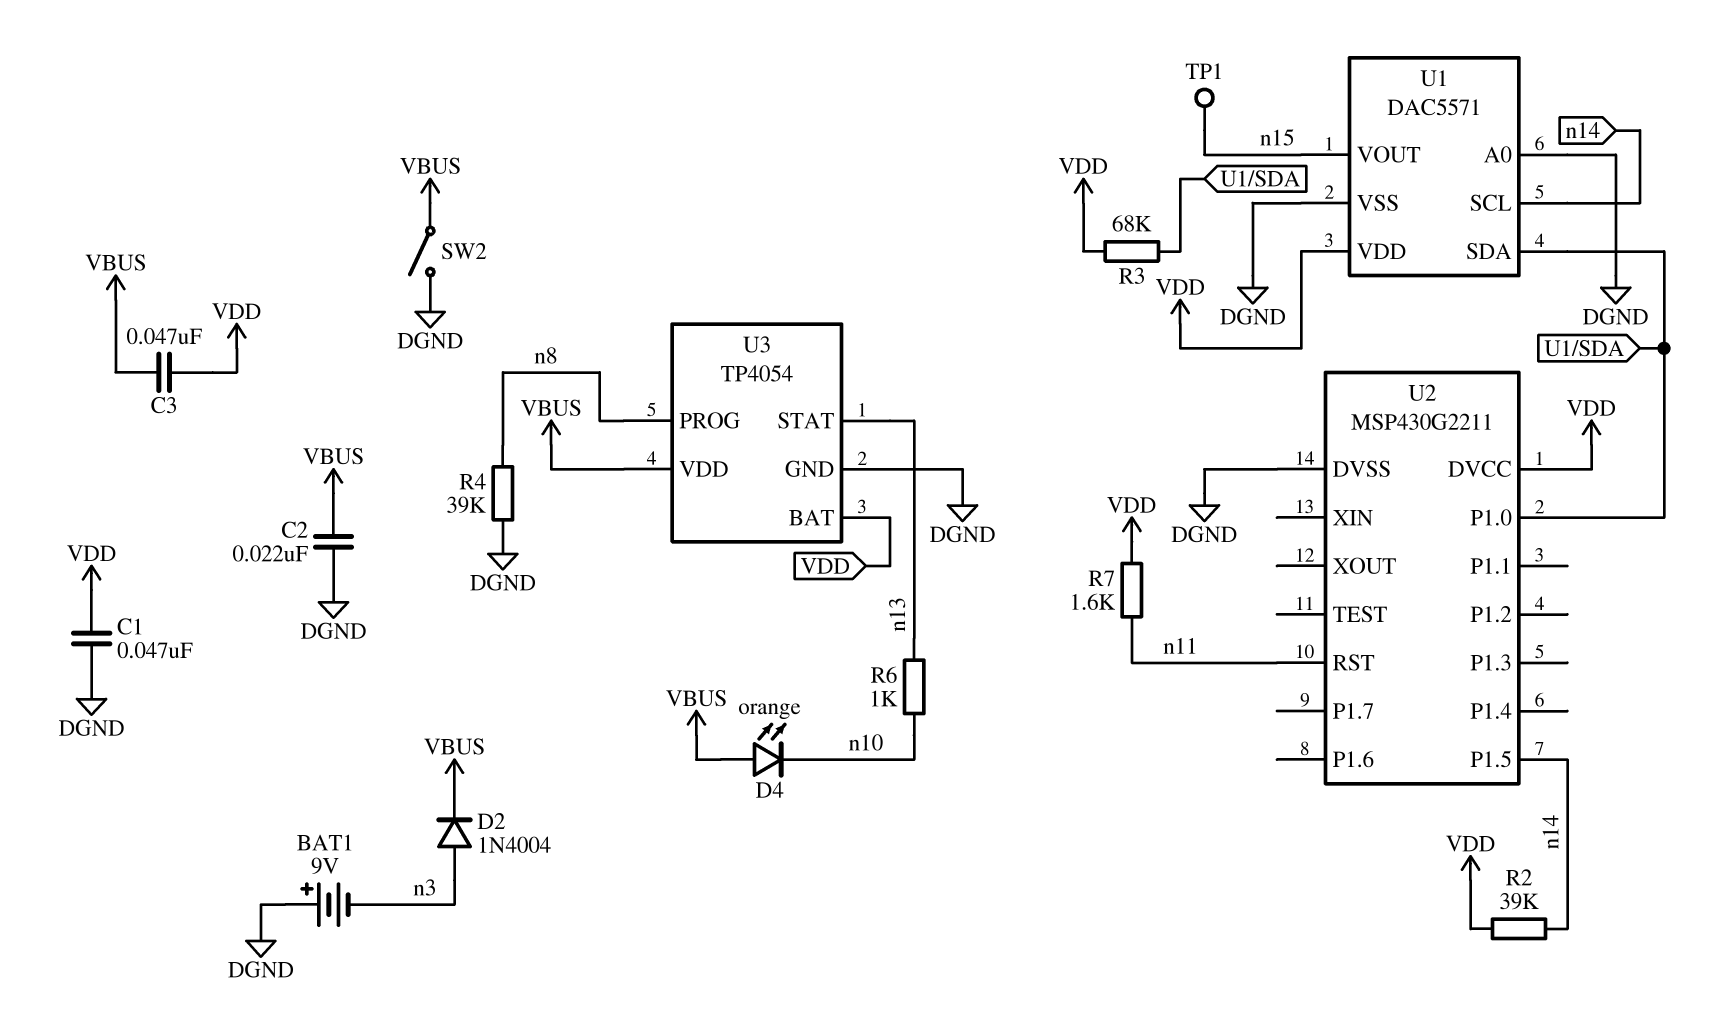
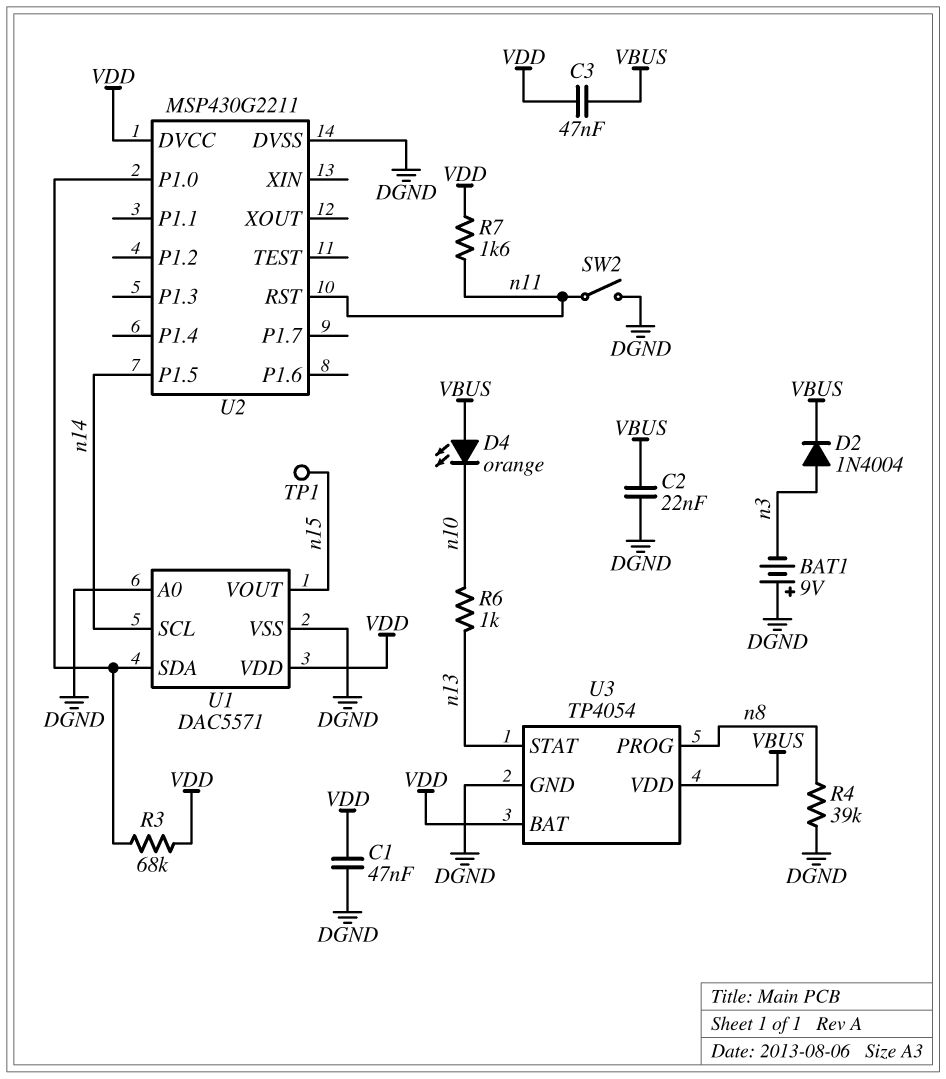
R2: 39k (VDD, n14) -> none
SW2: switch (DGND, VBUS) -> switch (DGND, n11)

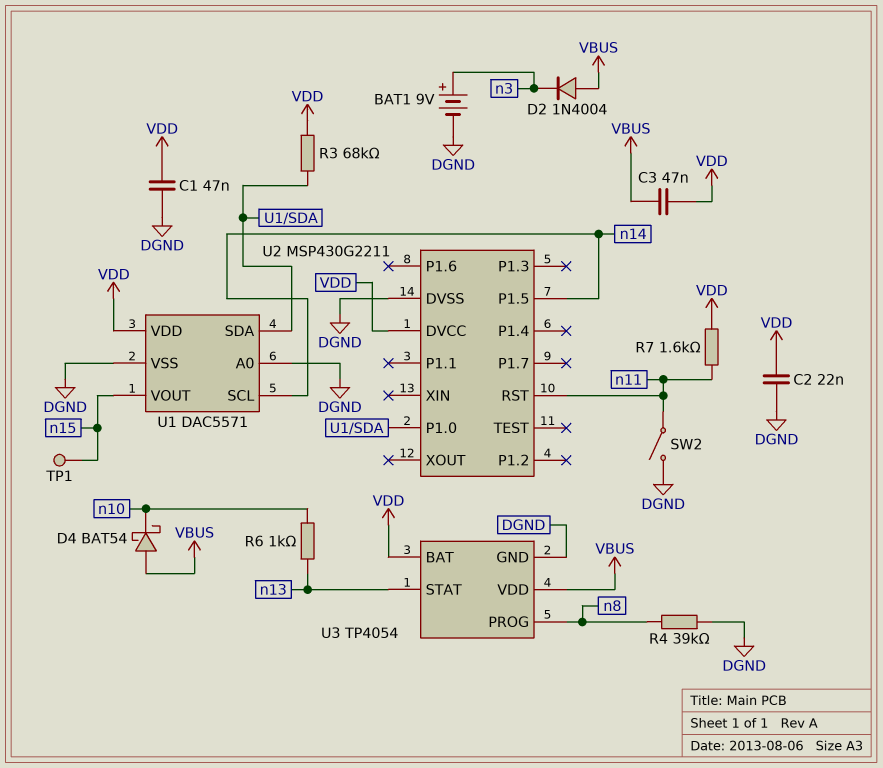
BAT1: 9V (plus DGND, minus n3) -> 9V (plus n3, minus DGND)
C2: 22nF (DGND, VBUS) -> 22nF (DGND, VDD)
D2: diode 1N4004 (A n3, K VBUS) -> diode 1N4004 (A VBUS, K n3)
D4: LED orange (A VBUS, K n10) -> schottky BAT54 (A VBUS, K n10)

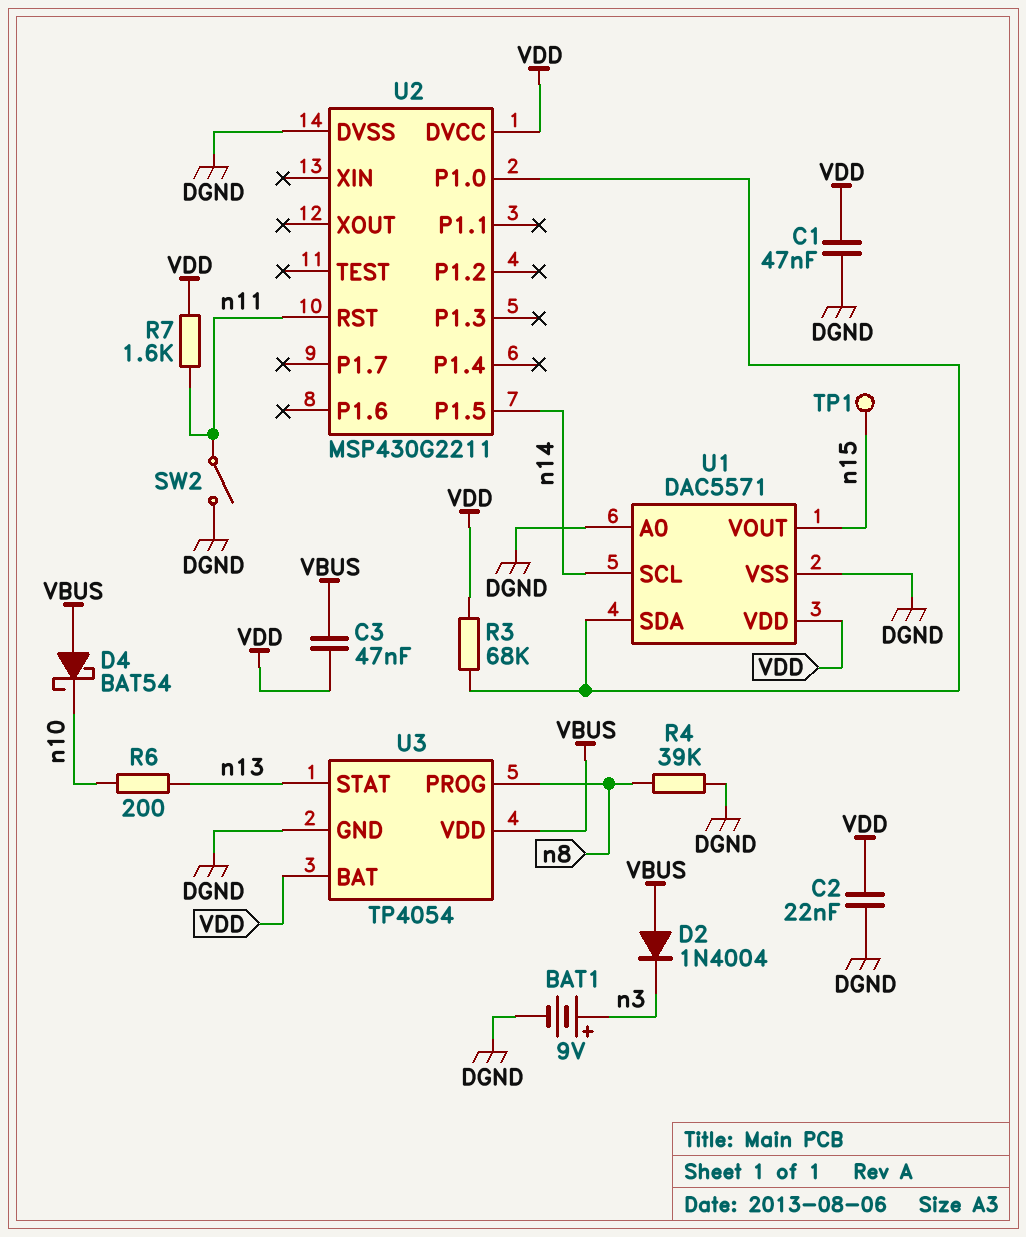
R6: 1k (n10, n13) -> 200 (n10, n13)

